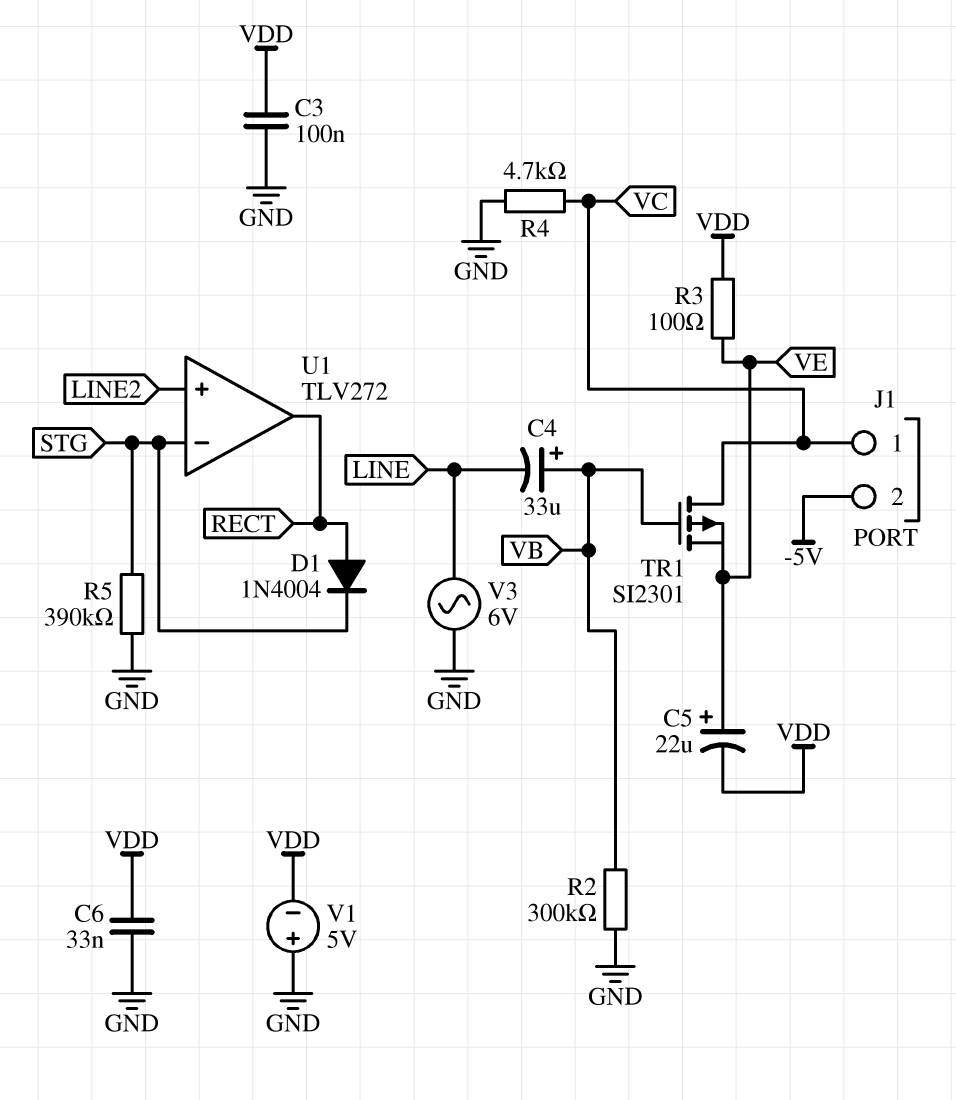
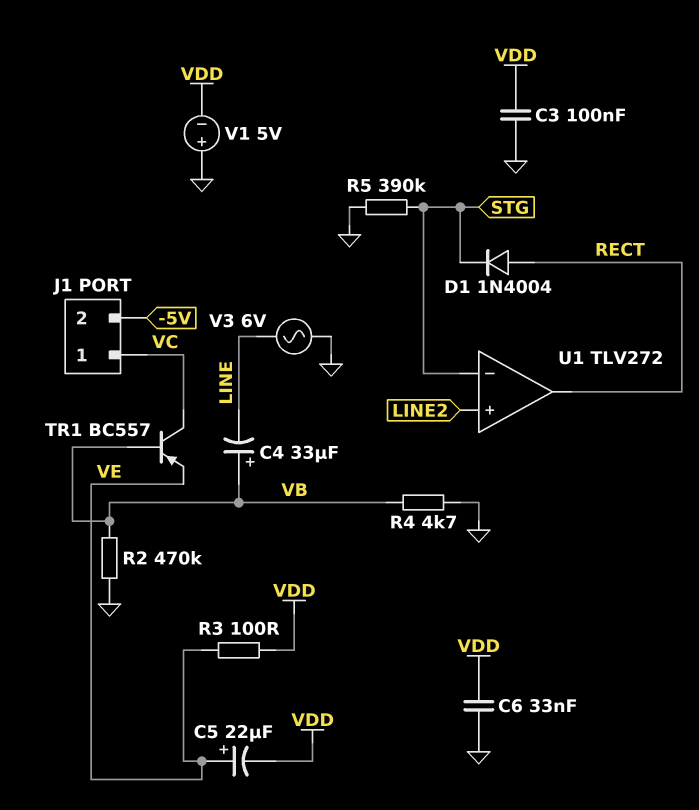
R2: 300k (GND, VB) -> 470k (GND, VB)
R4: 4.7k (GND, VC) -> 4.7k (GND, VB)
TR1: PMOS SI2301 (G VB, D VC, S VE) -> PNP BC557 (B VB, C VC, E VE)

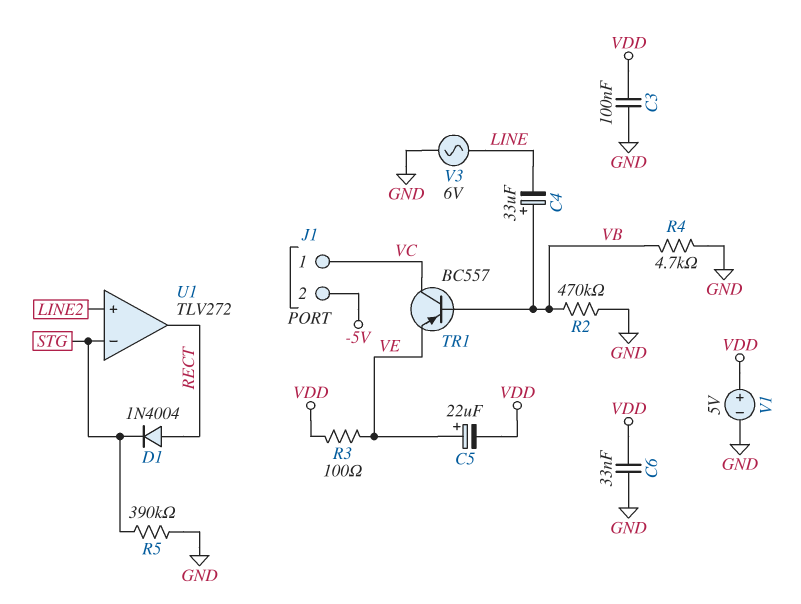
V1: 5V (plus GND, minus VDD) -> 5V (plus VDD, minus GND)

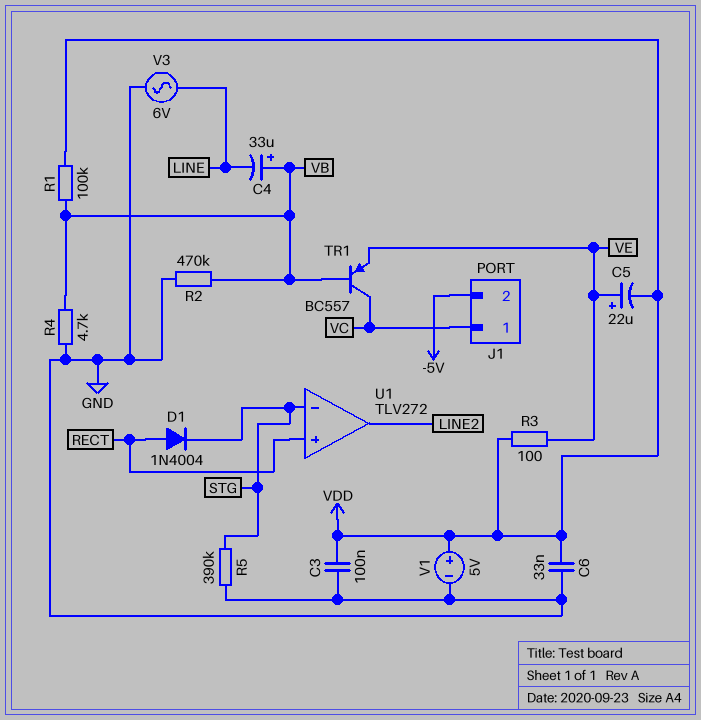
R1: none -> 100k (VB, VDD)
U1 pin in+: LINE2 -> RECT
U1 pin out: RECT -> LINE2

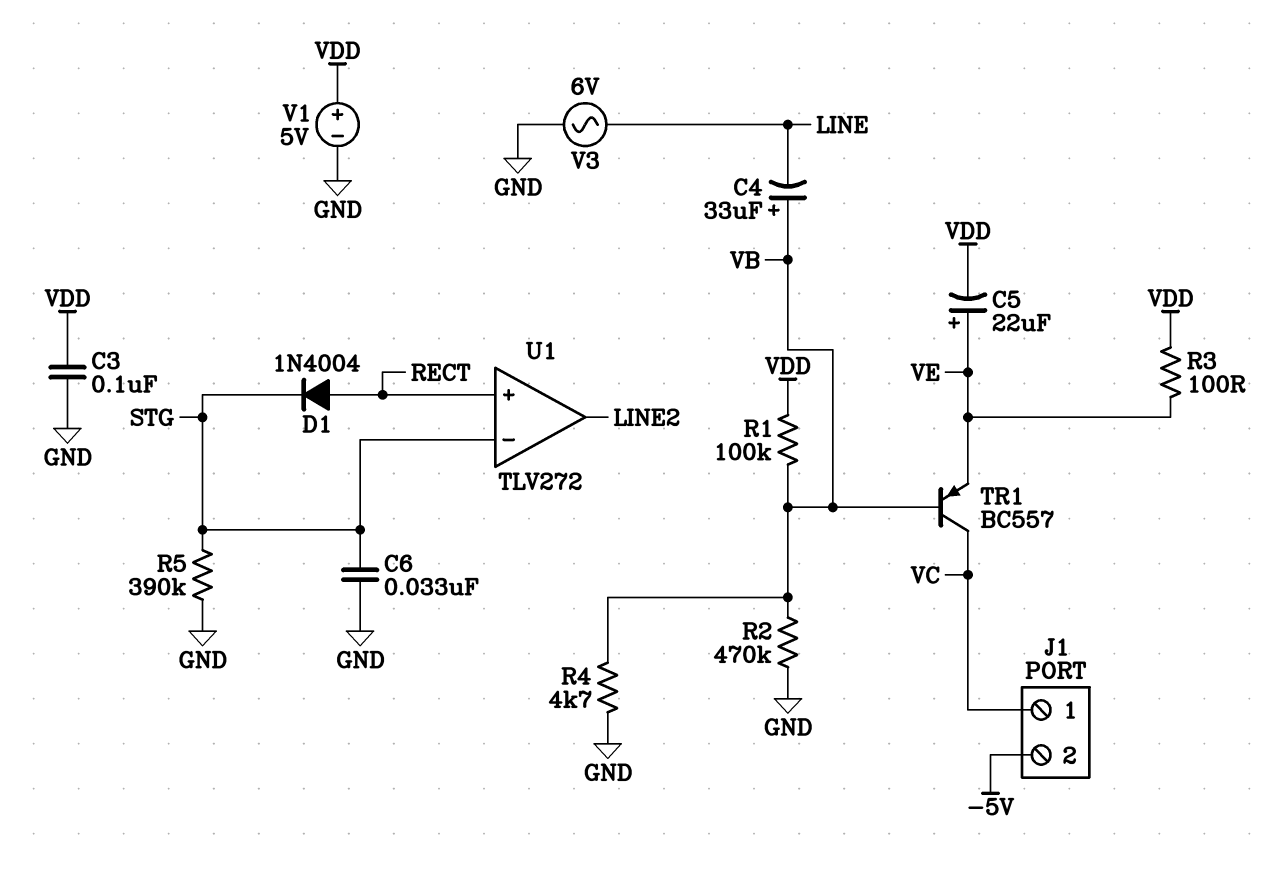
C6: 33nF (GND, VDD) -> 33nF (GND, STG)

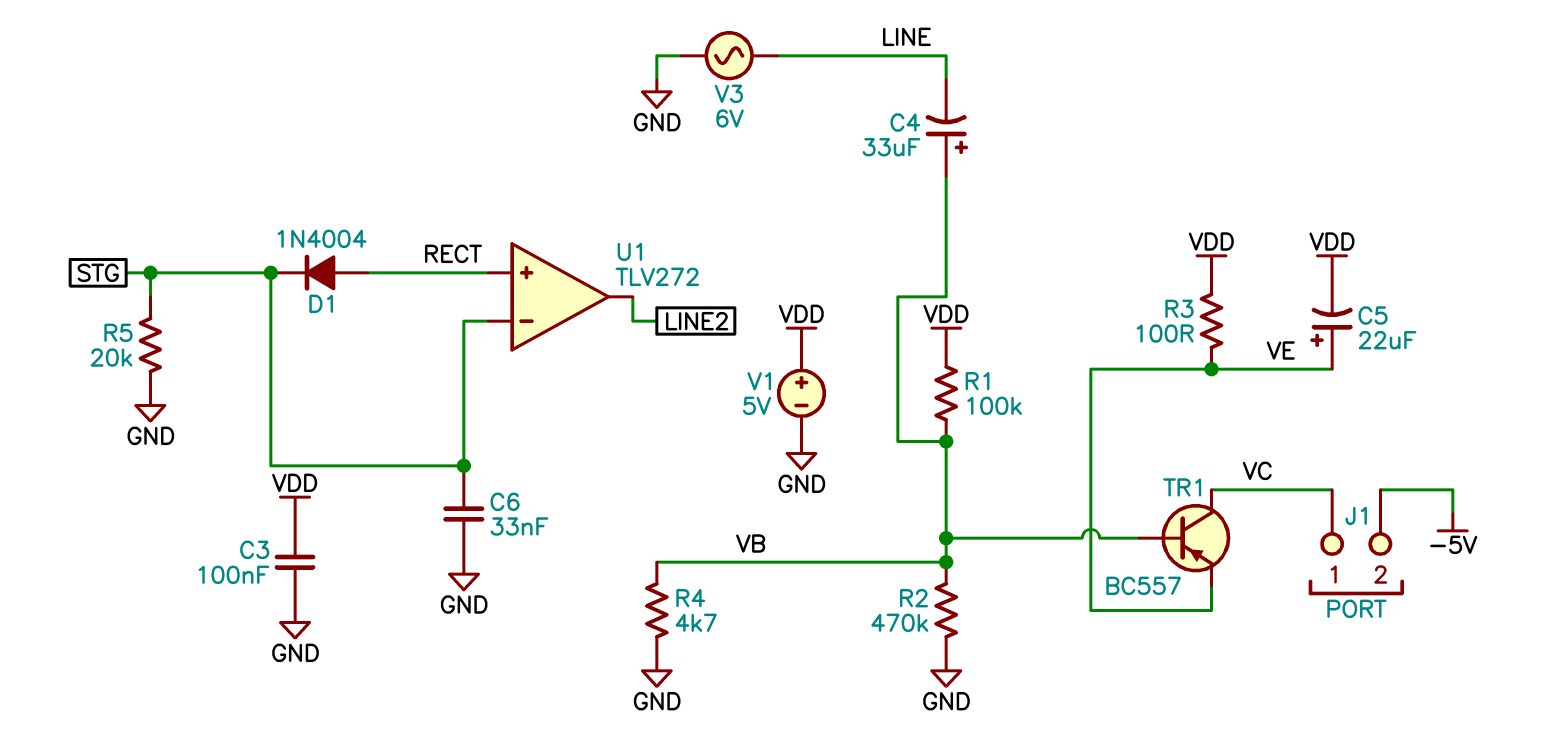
R5: 390k (GND, STG) -> 20k (GND, STG)

